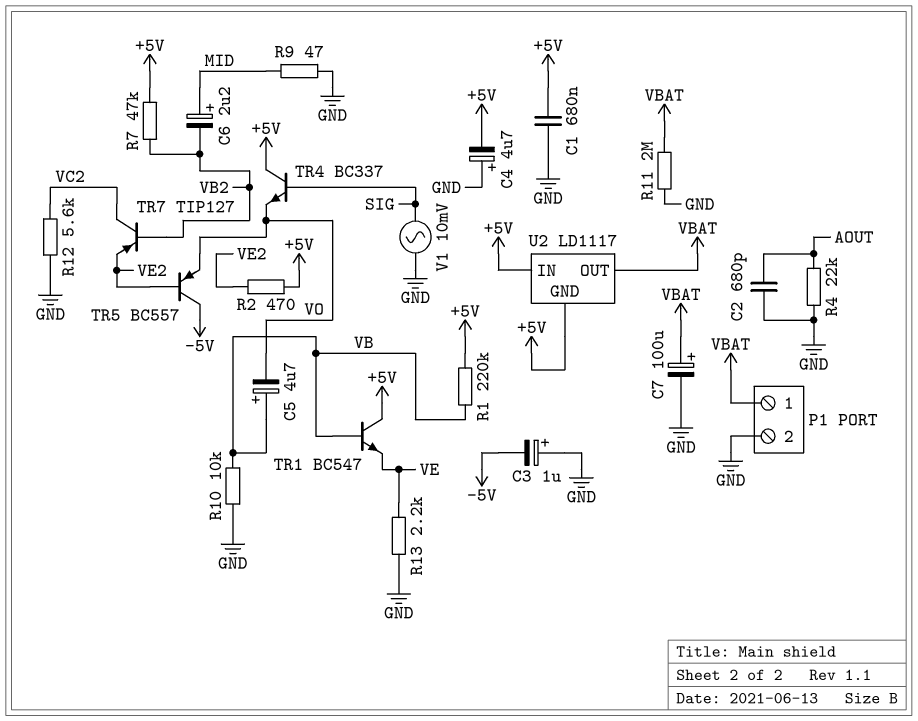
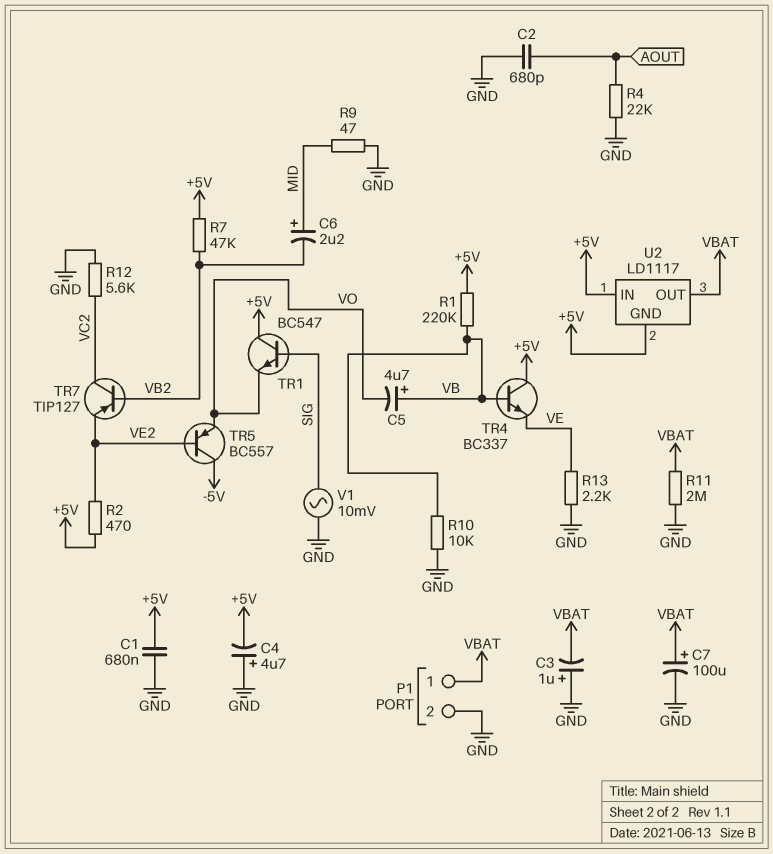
C3: 1uF (plus GND, minus -5V) -> 1uF (plus GND, minus VBAT)
TR1: NPN BC547 (B VB, C +5V, E VE) -> NPN BC547 (B SIG, C +5V, E VO)
TR4: NPN BC337 (B SIG, C +5V, E VO) -> NPN BC337 (B VB, C +5V, E VE)

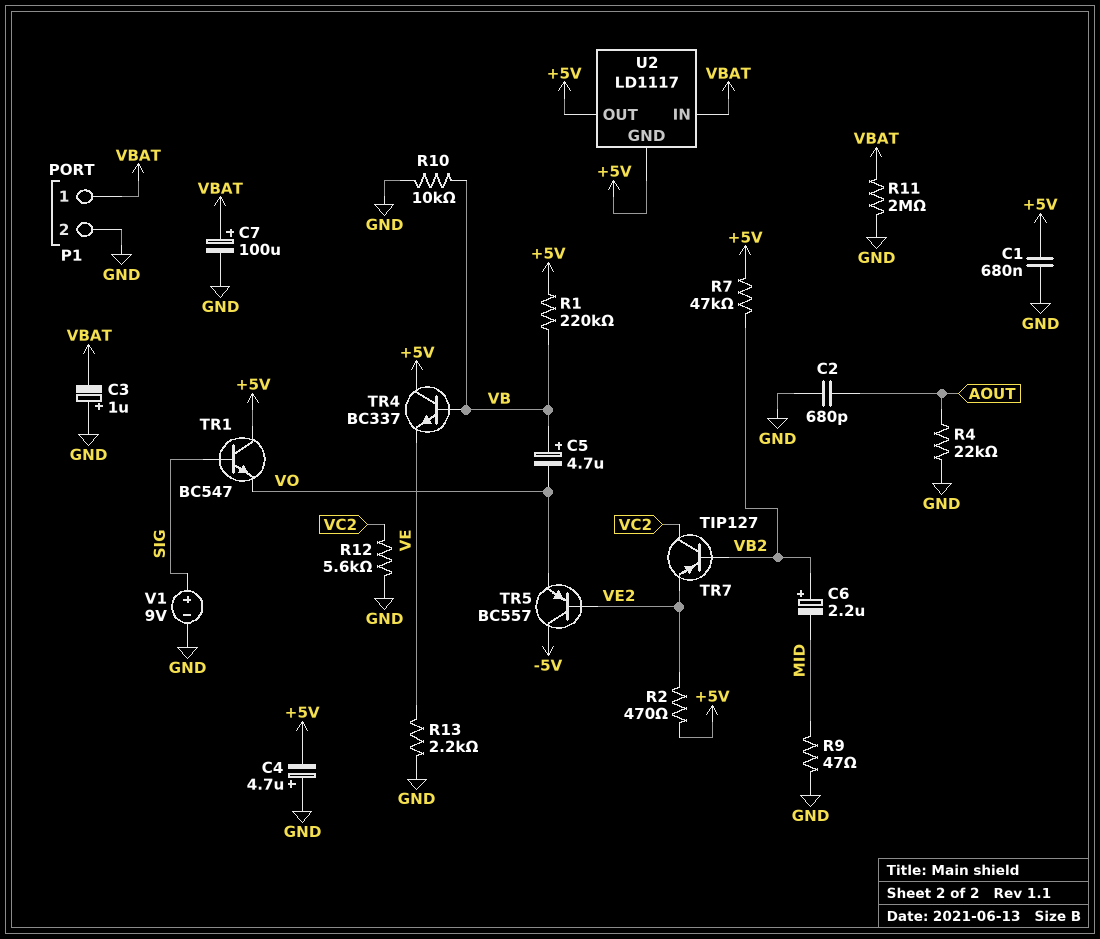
C6: 2.2uF (plus MID, minus VB2) -> 2.2uF (plus VB2, minus MID)
U2 pin IN: +5V -> VBAT
U2 pin OUT: VBAT -> +5V
V1: AC 10mV (GND, SIG) -> 9V (plus SIG, minus GND)

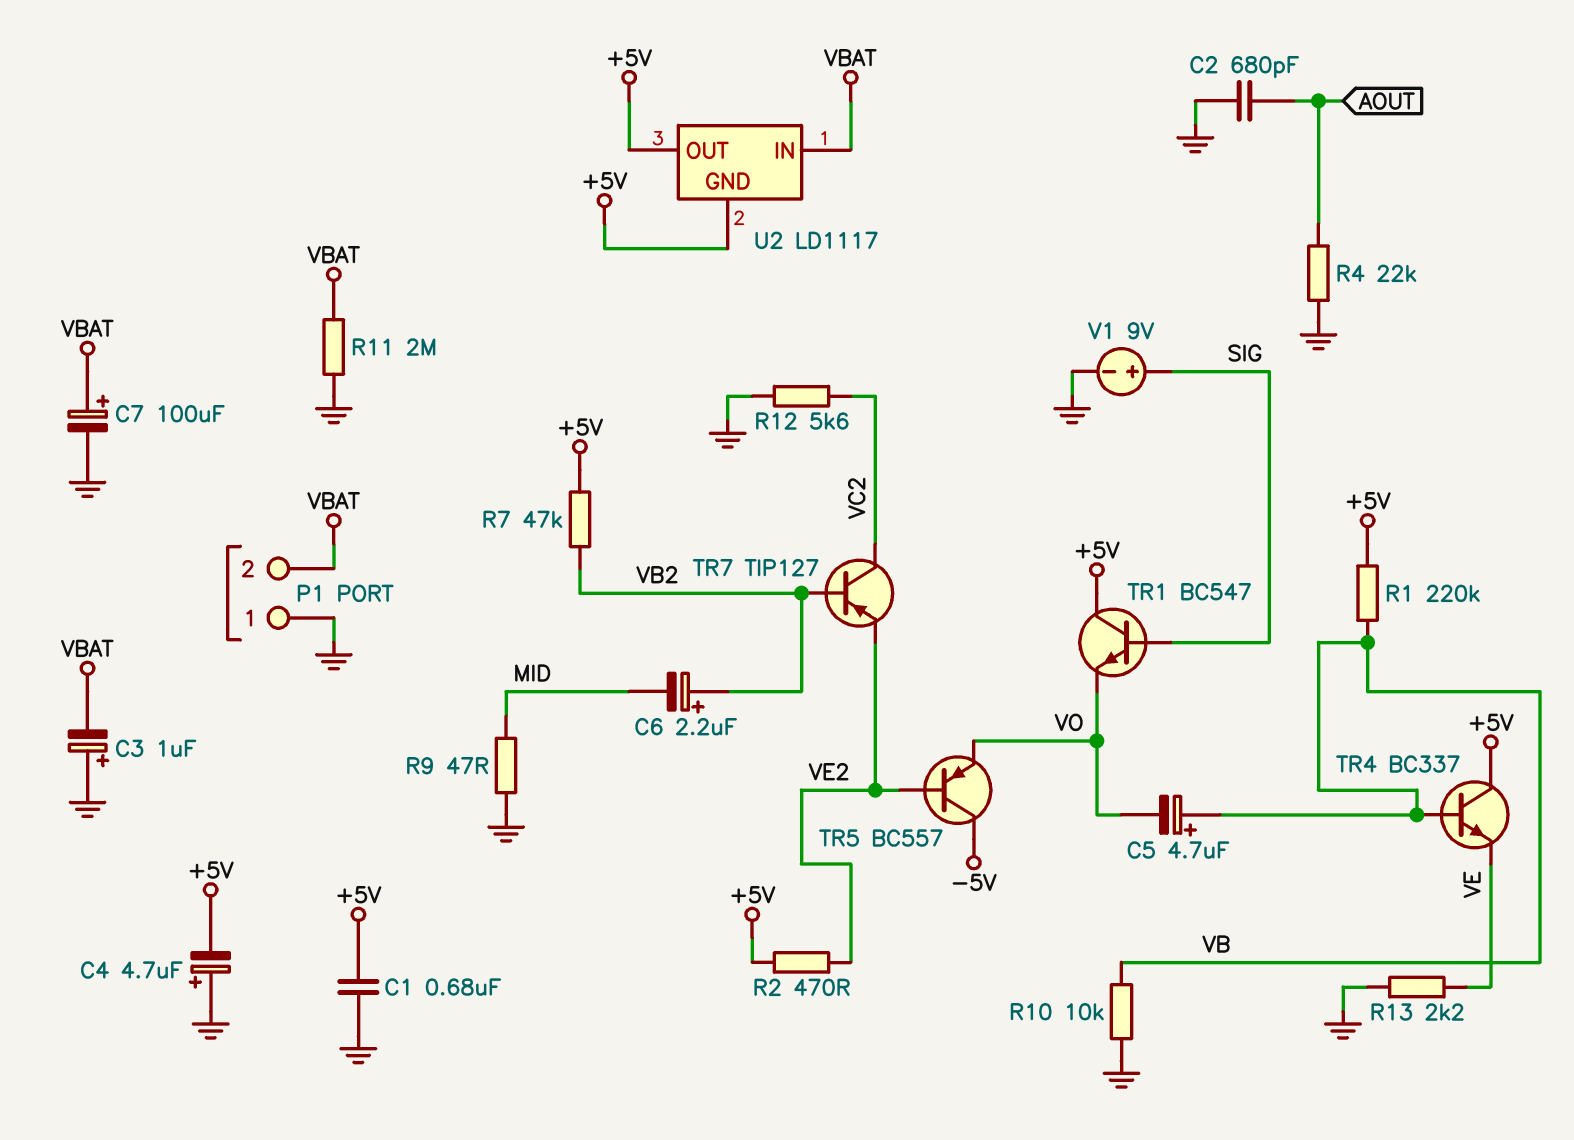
P1 pin 1: VBAT -> GND
P1 pin 2: GND -> VBAT

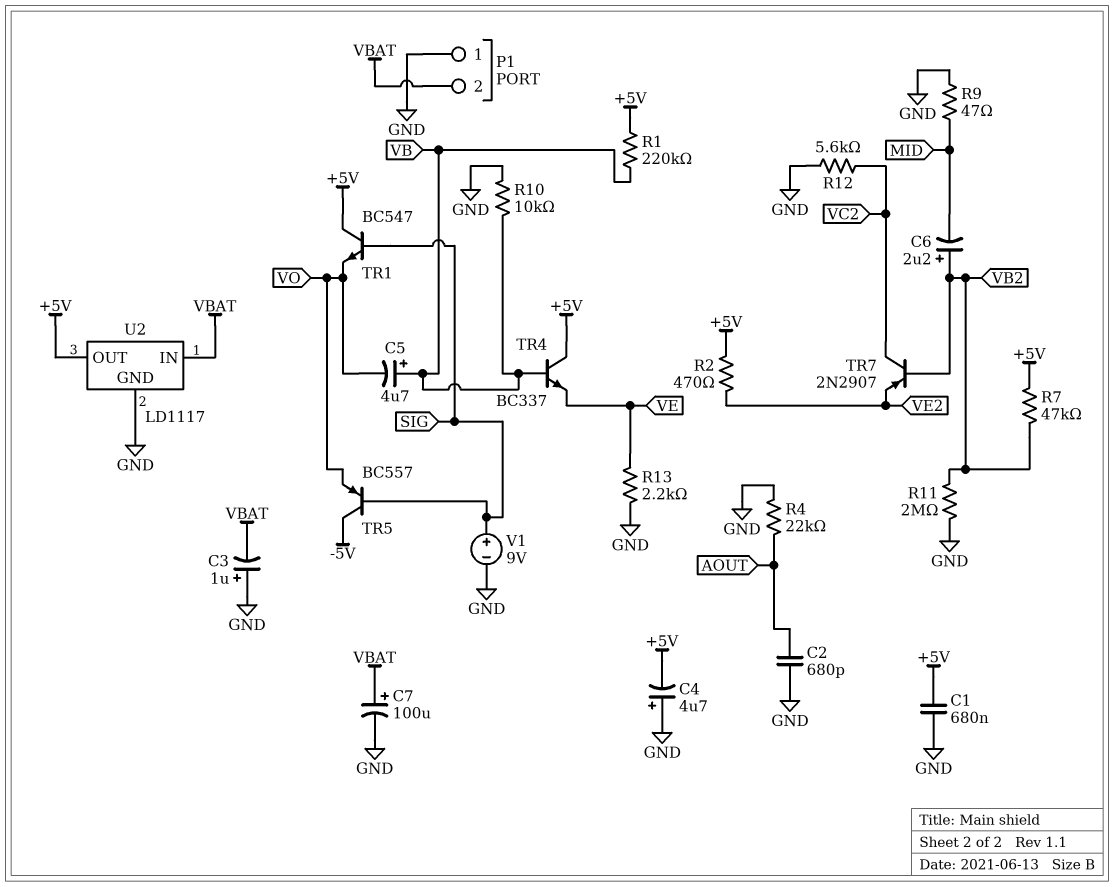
R11: 2M (GND, VBAT) -> 2M (GND, VB2)
TR5: PNP BC557 (B VE2, C -5V, E VO) -> PNP BC557 (B SIG, C -5V, E VO)
TR7: PNP TIP127 (B VB2, C VC2, E VE2) -> PNP 2N2907 (B VB2, C VC2, E VE2)
U2 pin GND: +5V -> GND

